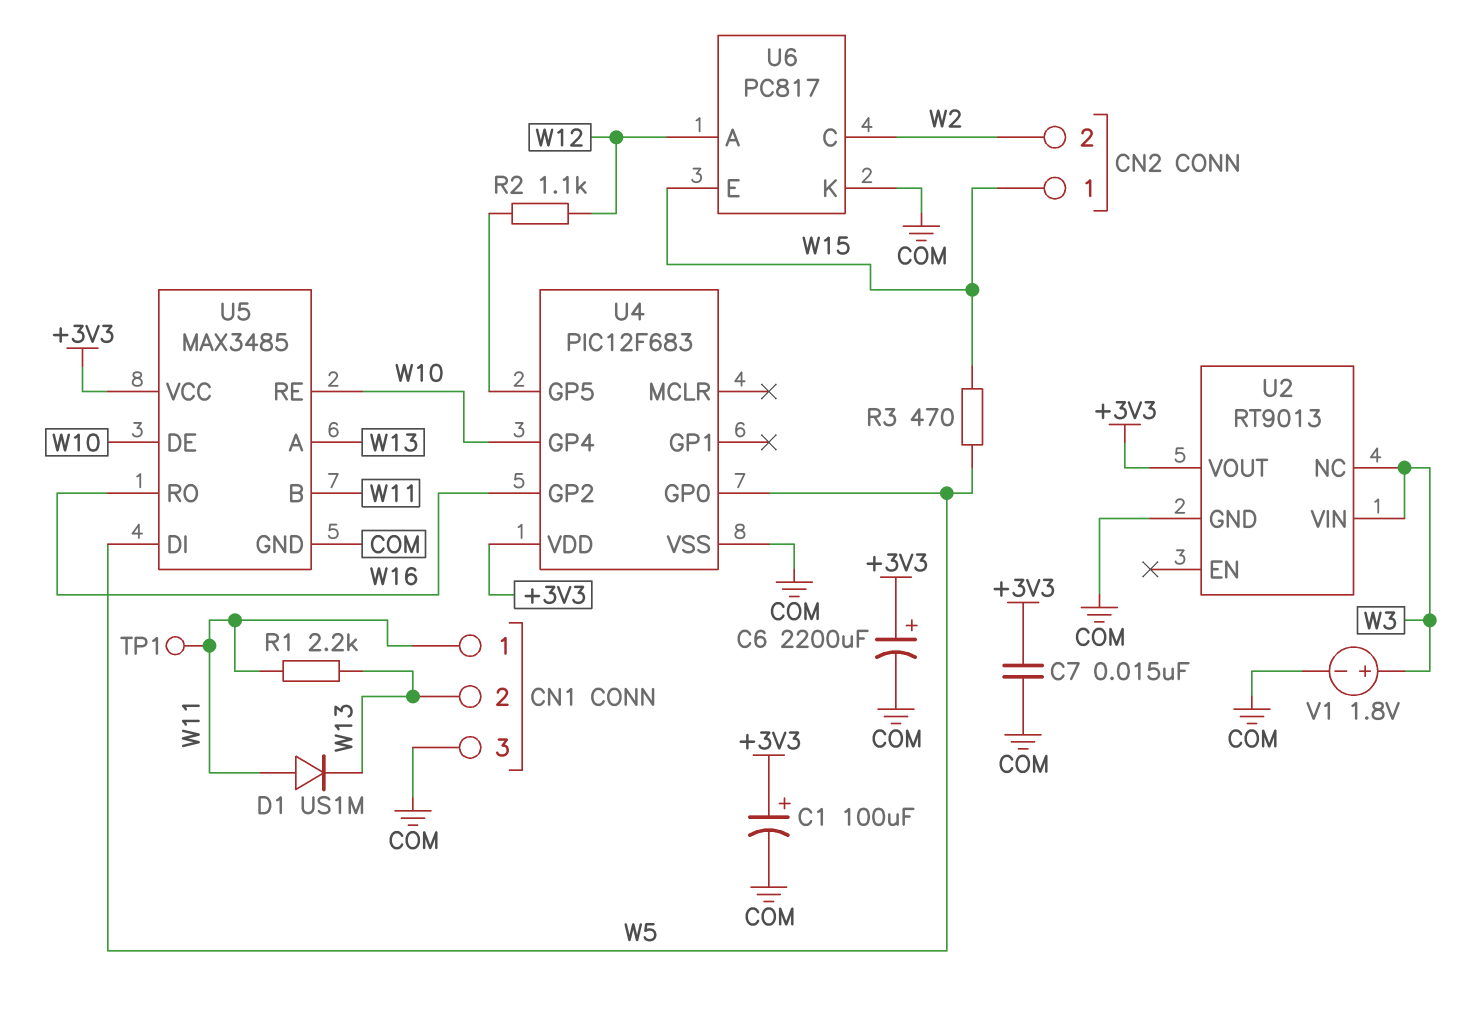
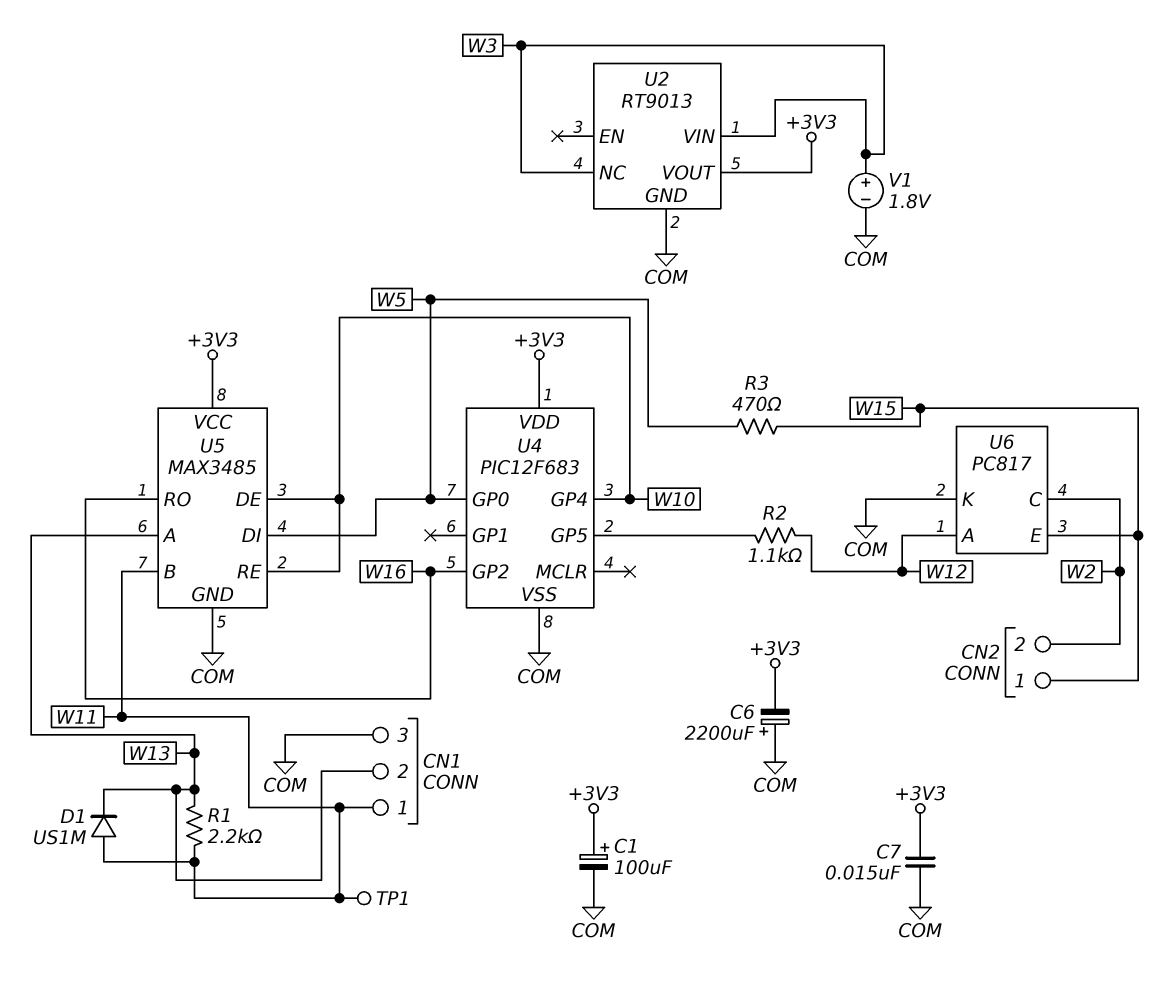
C6: 2200uF (plus +3V3, minus COM) -> 2200uF (plus COM, minus +3V3)

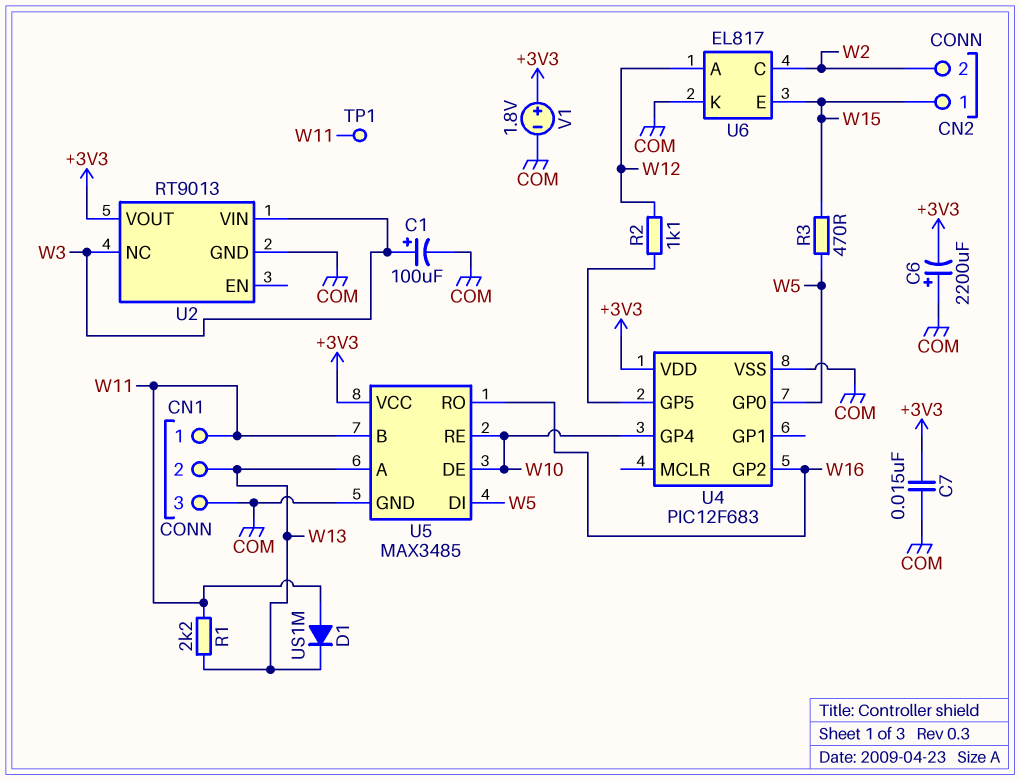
C1: 100uF (plus +3V3, minus COM) -> 100uF (plus W3, minus COM)
U6: PC817 -> EL817
V1: 1.8V (plus W3, minus COM) -> 1.8V (plus +3V3, minus COM)

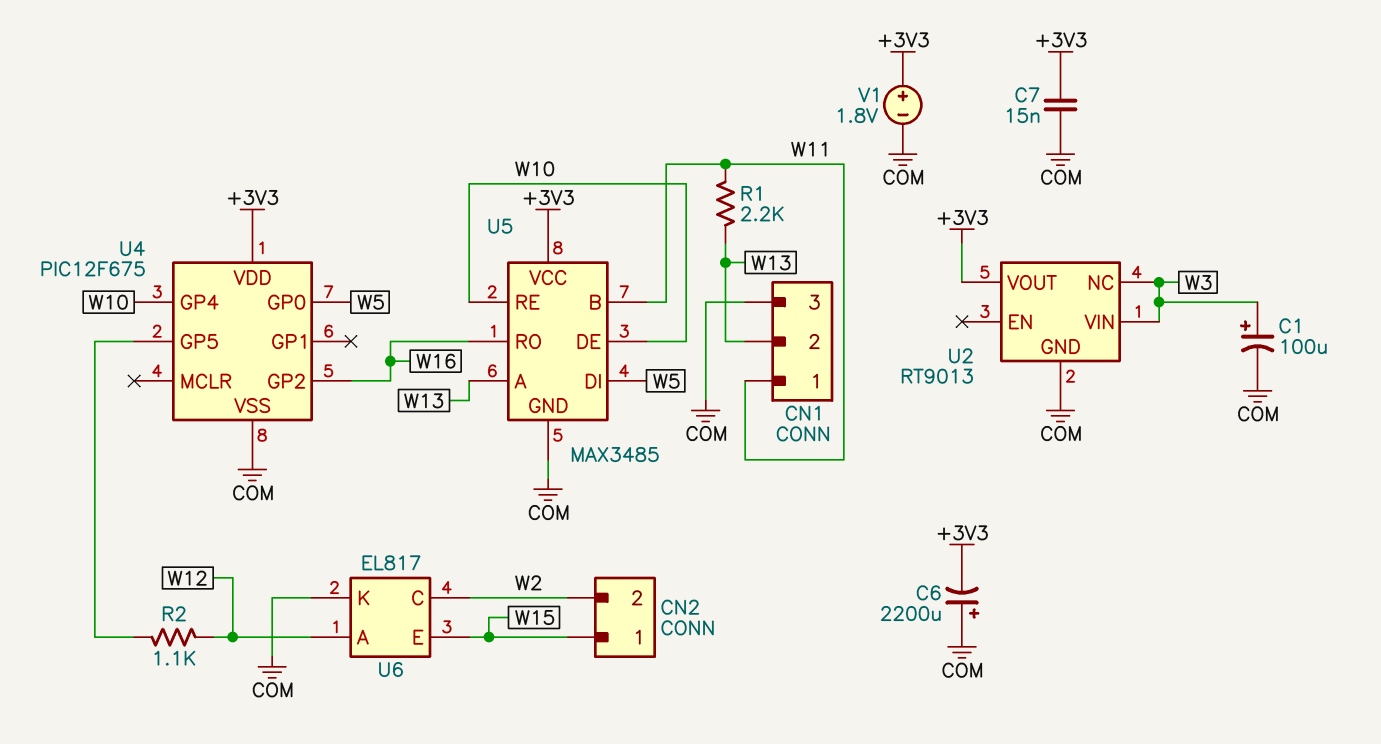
D1: diode US1M (A W11, K W13) -> none
R3: 470 (W5, W15) -> none
TP1: test point (W11) -> none
U4: PIC12F683 -> PIC12F675

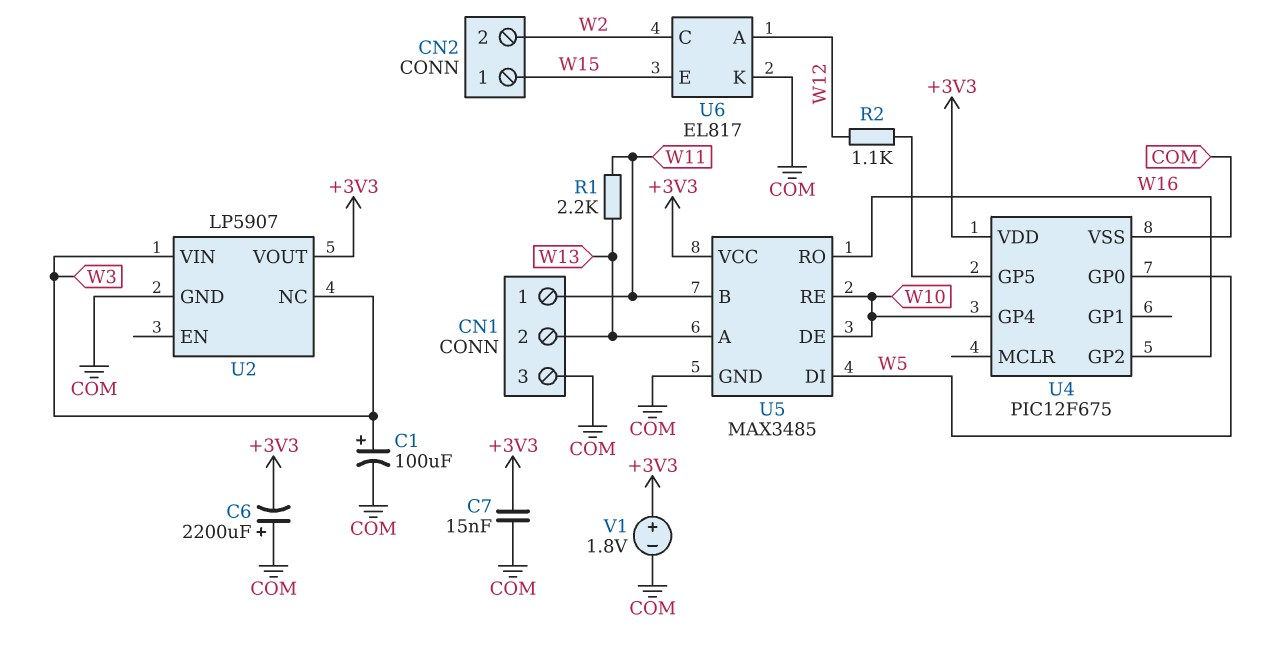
U2: RT9013 -> LP5907

